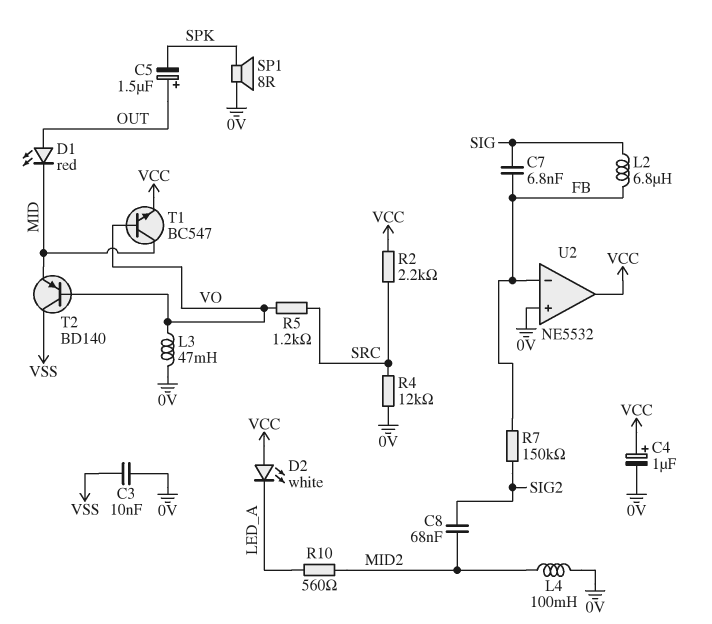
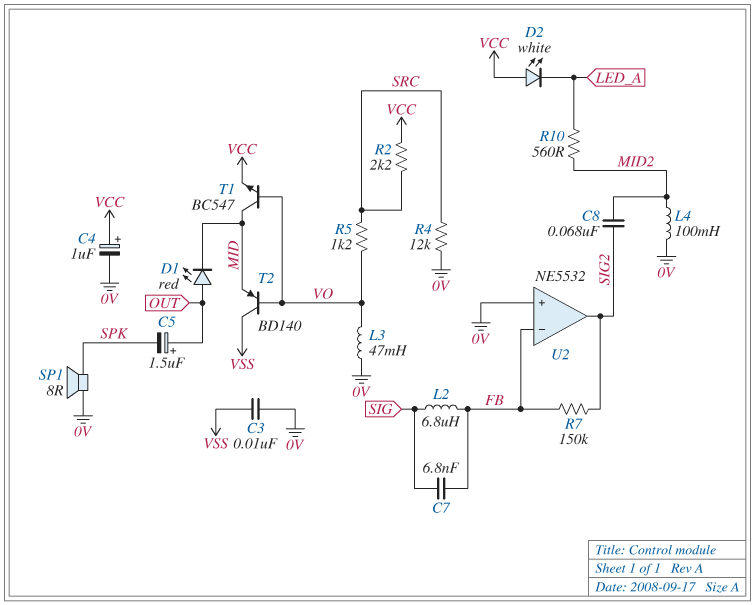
U2 pin out: VCC -> SIG2

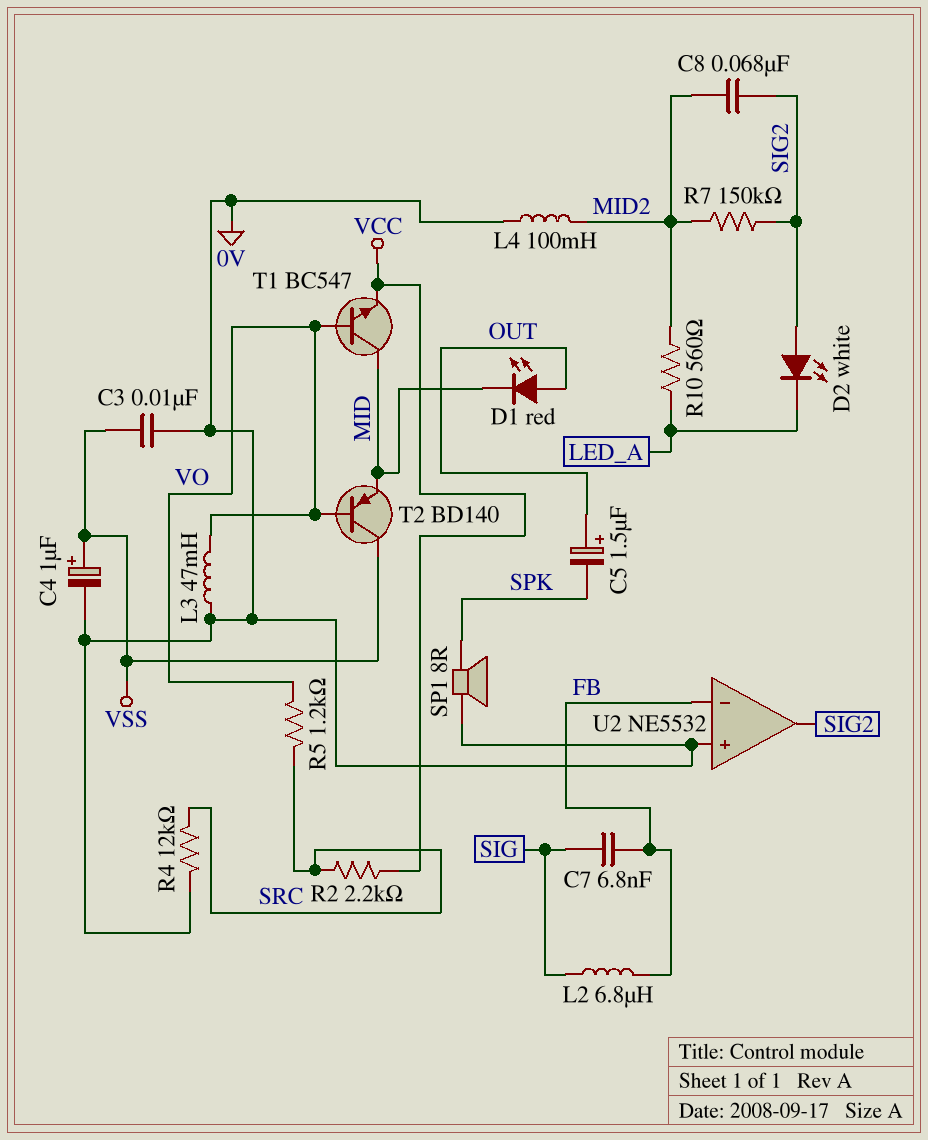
C4: 1uF (plus VCC, minus 0V) -> 1uF (plus VSS, minus 0V)
D2: LED white (A VCC, K LED_A) -> LED white (A SIG2, K LED_A)
R7: 150k (FB, SIG2) -> 150k (MID2, SIG2)

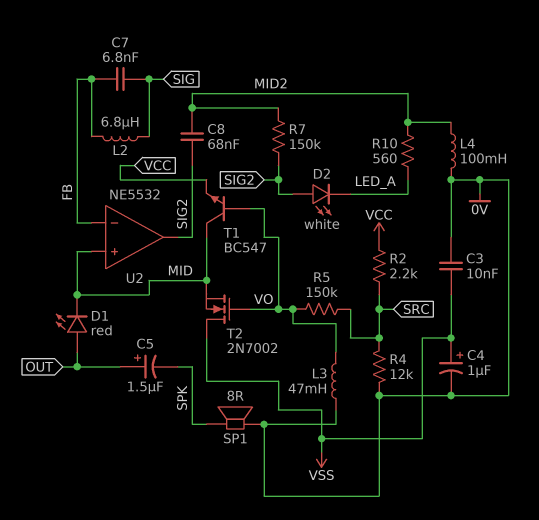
R5: 1.2k (SRC, VO) -> 150k (SRC, VO)
T2: PNP BD140 (B VO, C VSS, E MID) -> NMOS 2N7002 (G VO, D VSS, S MID)
U2 pin in+: 0V -> MID

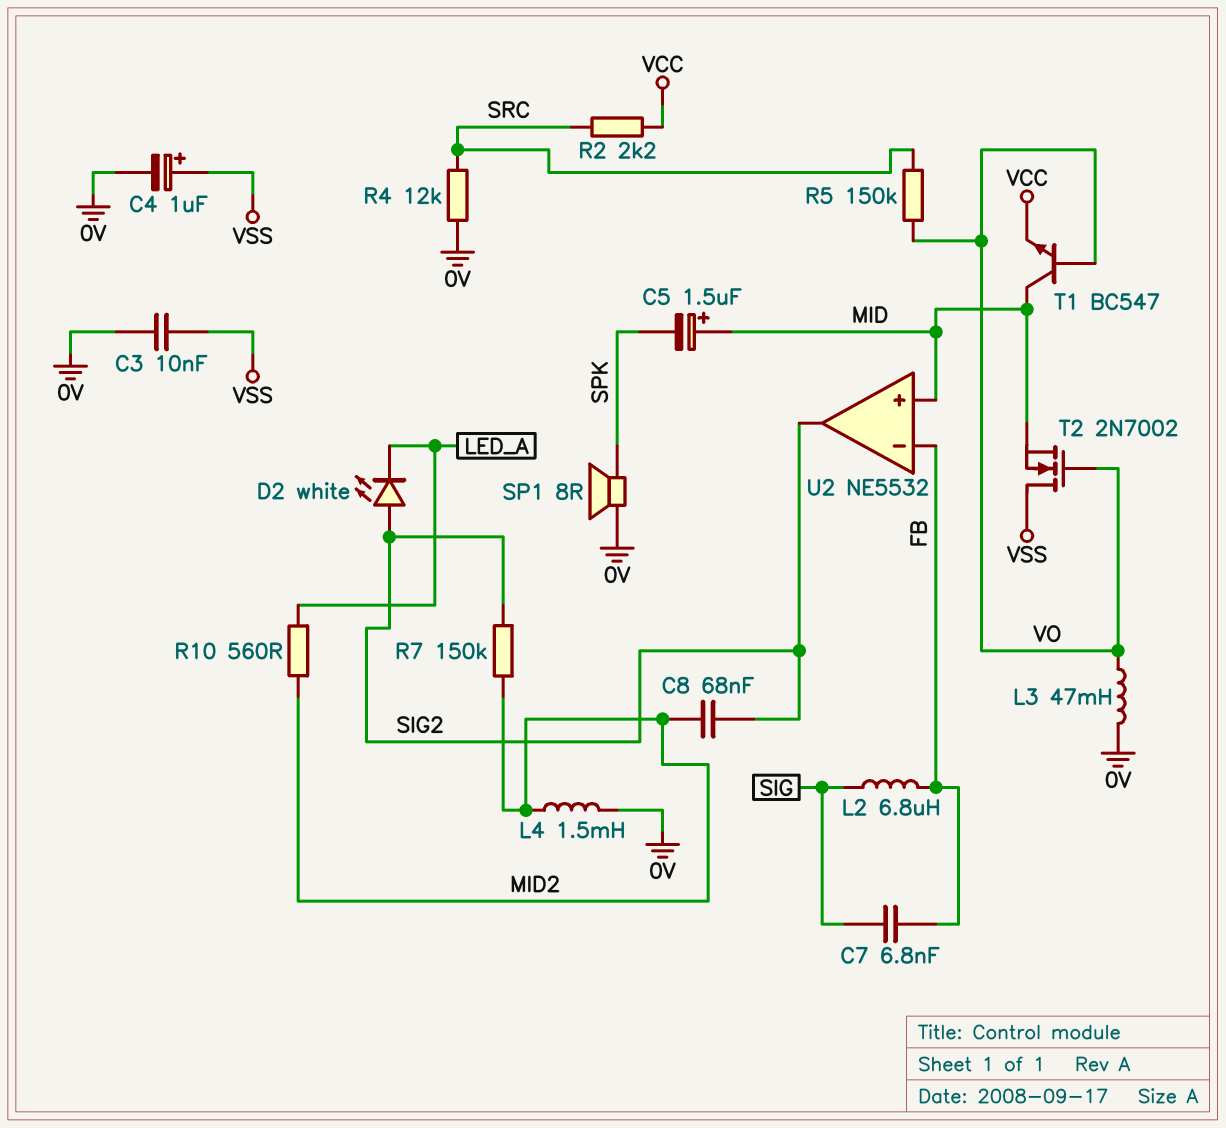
C5: 1.5uF (plus OUT, minus SPK) -> 1.5uF (plus MID, minus SPK)
D1: LED red (A OUT, K MID) -> none
L4: 100mH (0V, MID2) -> 1.5mH (0V, MID2)

